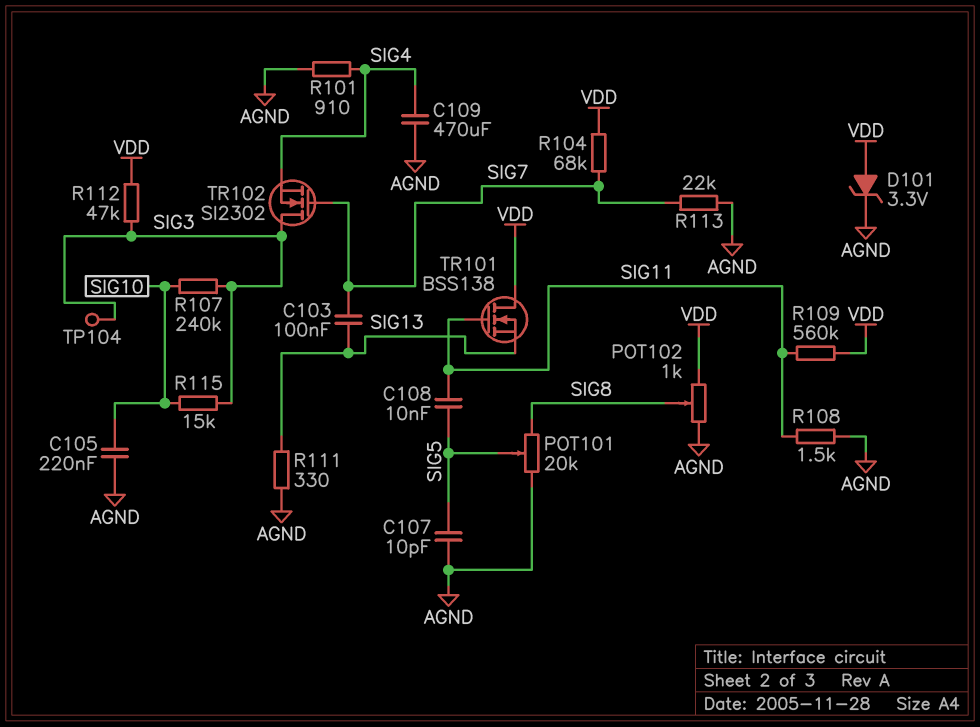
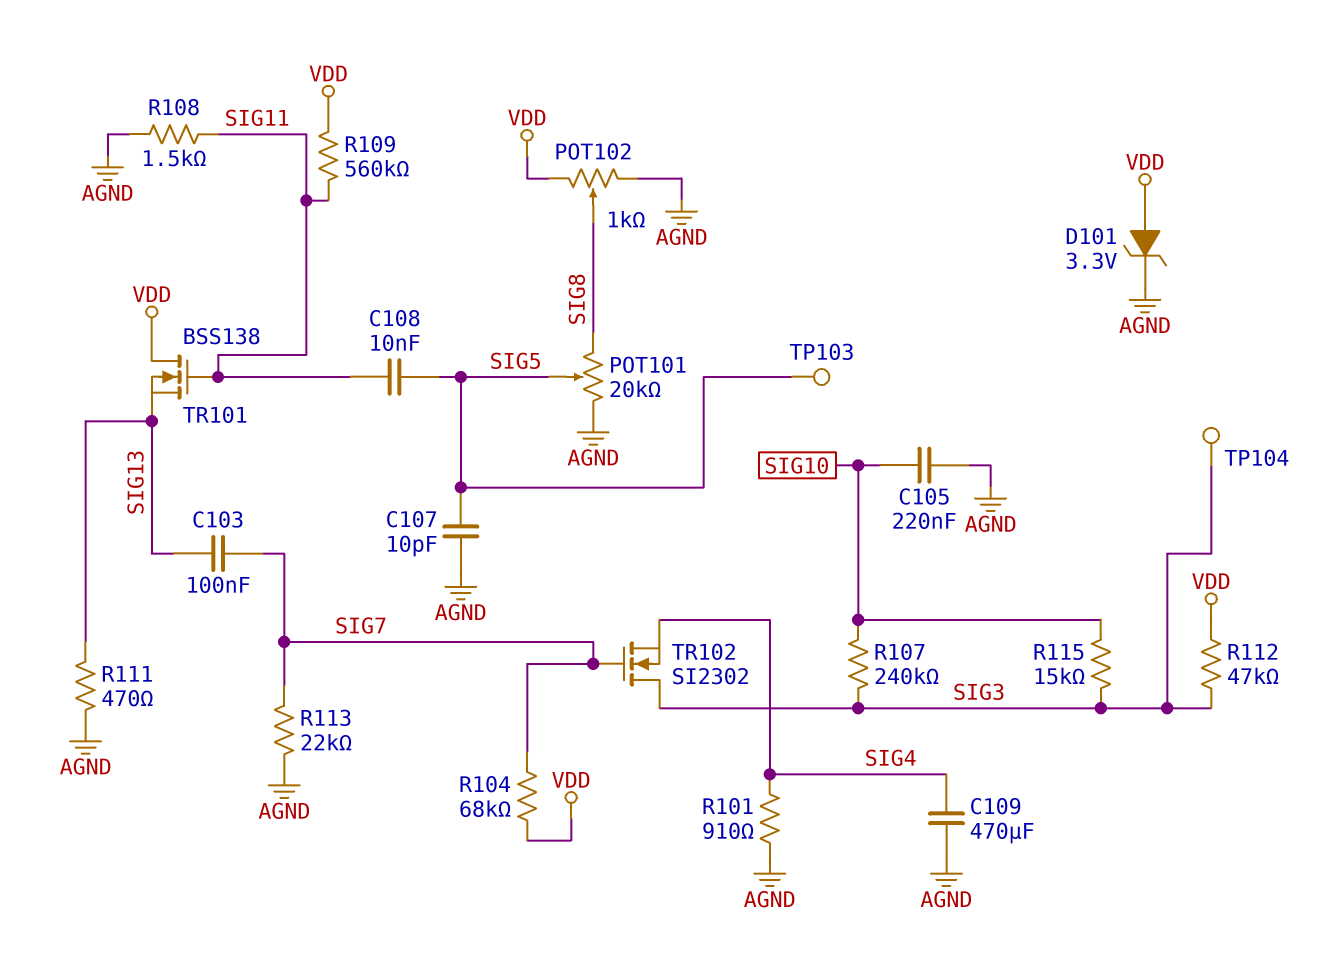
R111: 330 (AGND, SIG13) -> 470 (AGND, SIG13)
TP103: none -> test point (SIG5)

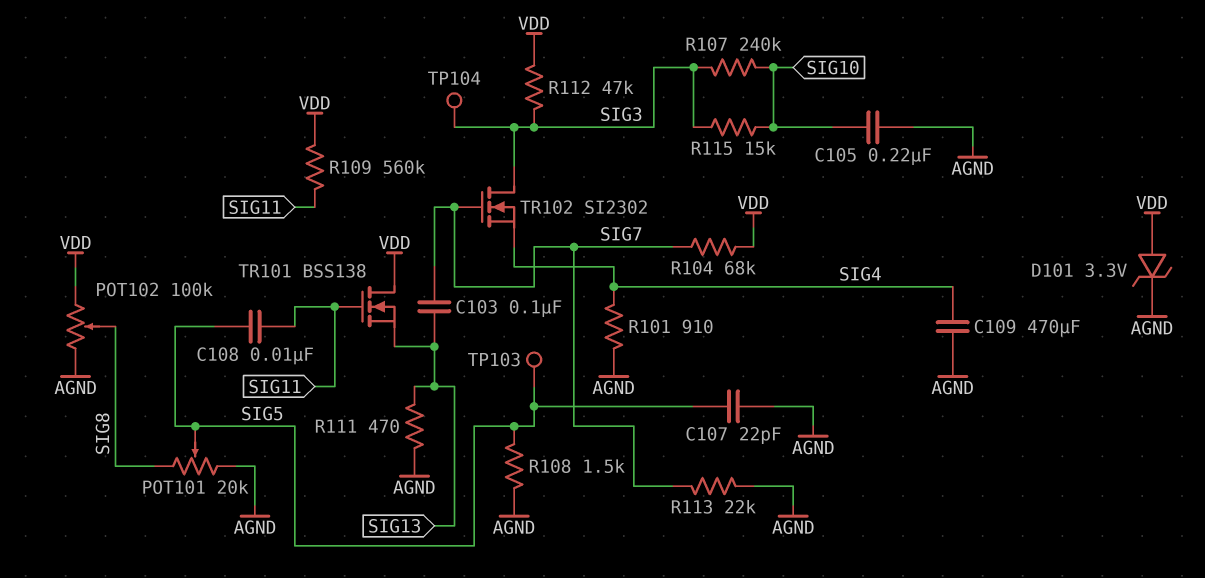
C107: 10pF (AGND, SIG5) -> 22pF (AGND, SIG5)
POT102: 1k (AGND, VDD, wiper SIG8) -> 100k (AGND, VDD, wiper SIG8)
R108: 1.5k (AGND, SIG11) -> 1.5k (AGND, SIG5)

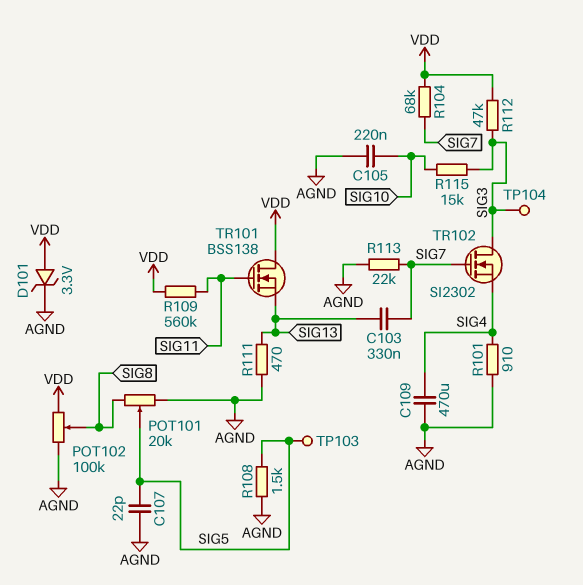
C103: 100nF (SIG7, SIG13) -> 330nF (SIG7, SIG13)
C108: 10nF (SIG5, SIG11) -> none
R107: 240k (SIG3, SIG10) -> none

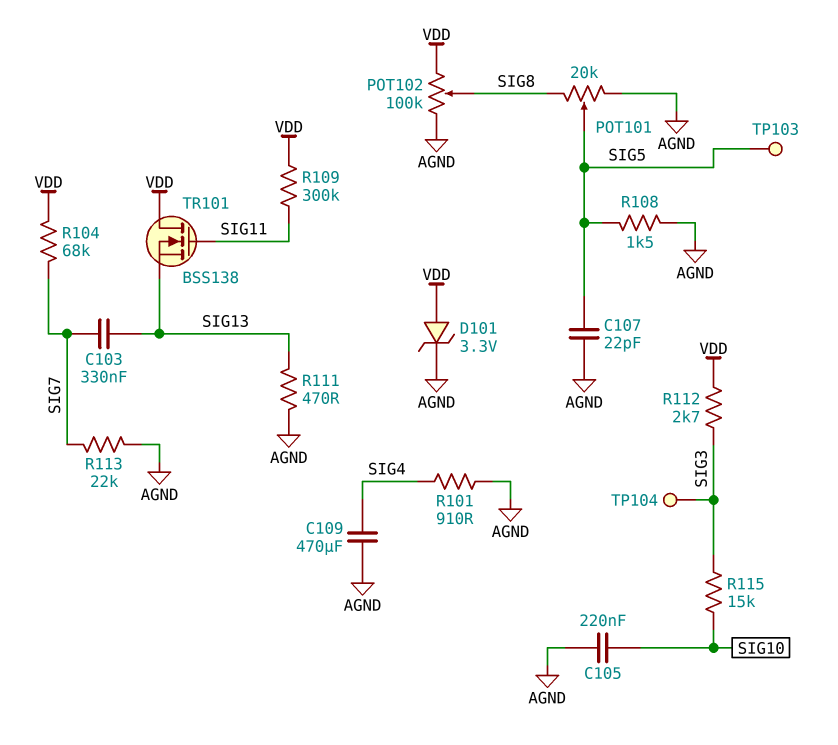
R109: 560k (SIG11, VDD) -> 300k (SIG11, VDD)
R112: 47k (SIG3, VDD) -> 2.7k (SIG3, VDD)
TR102: NMOS SI2302 (G SIG7, D SIG3, S SIG4) -> none

